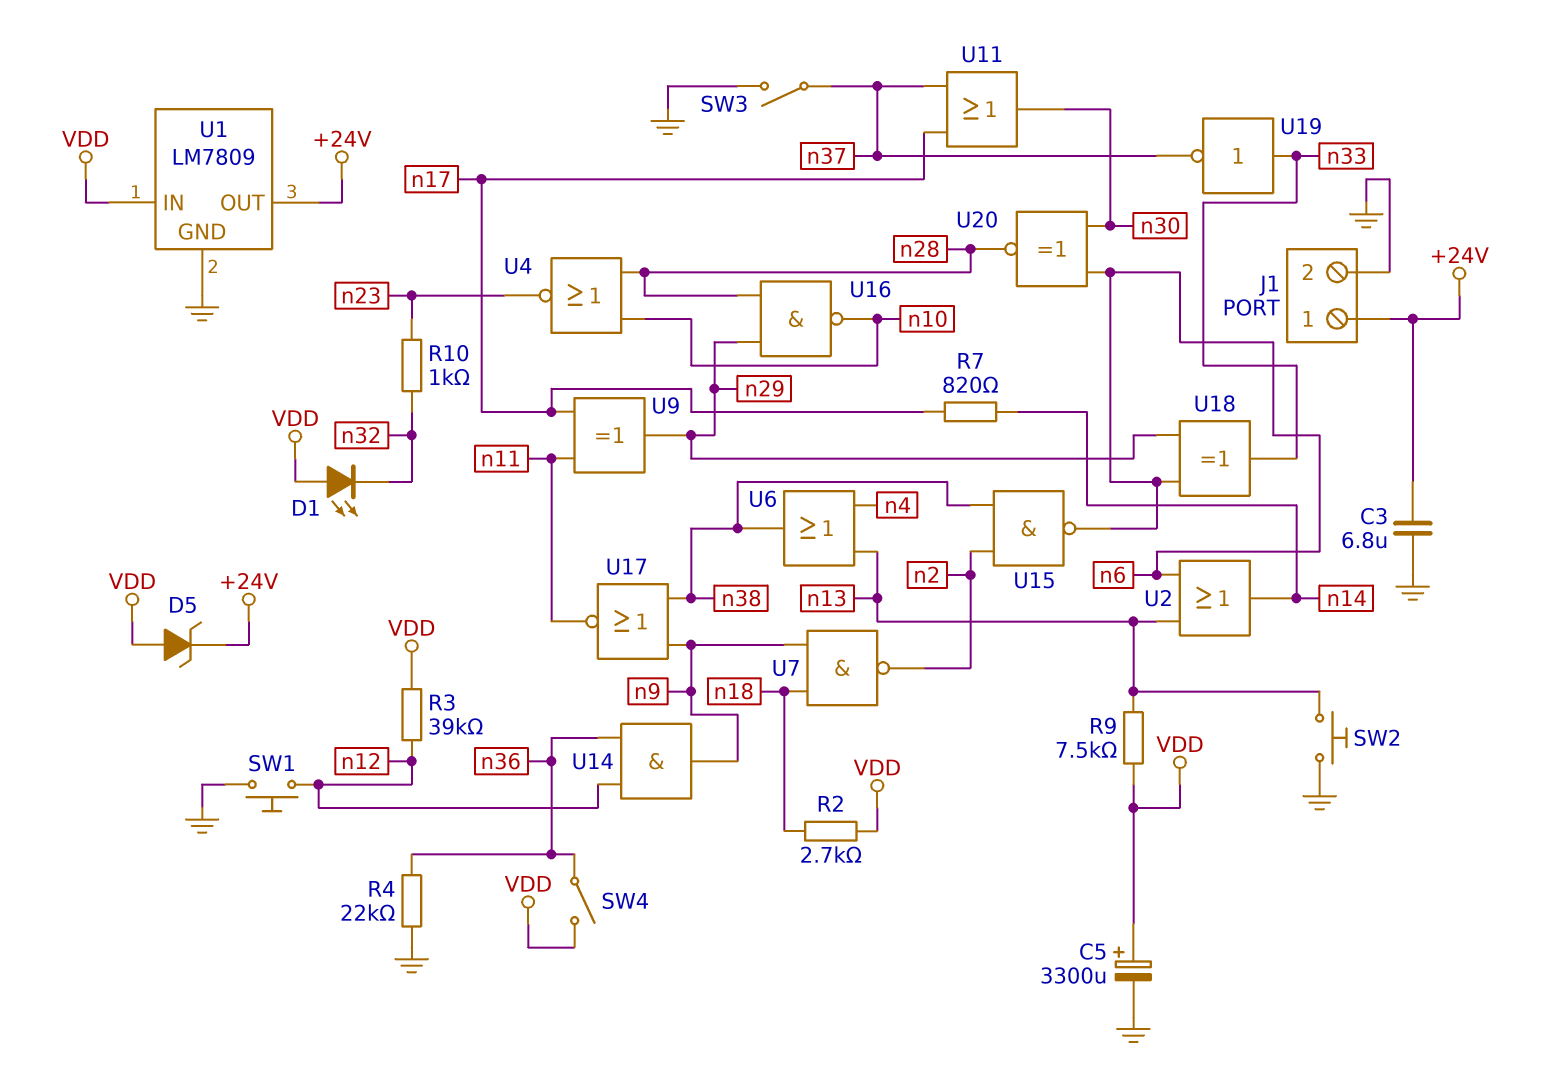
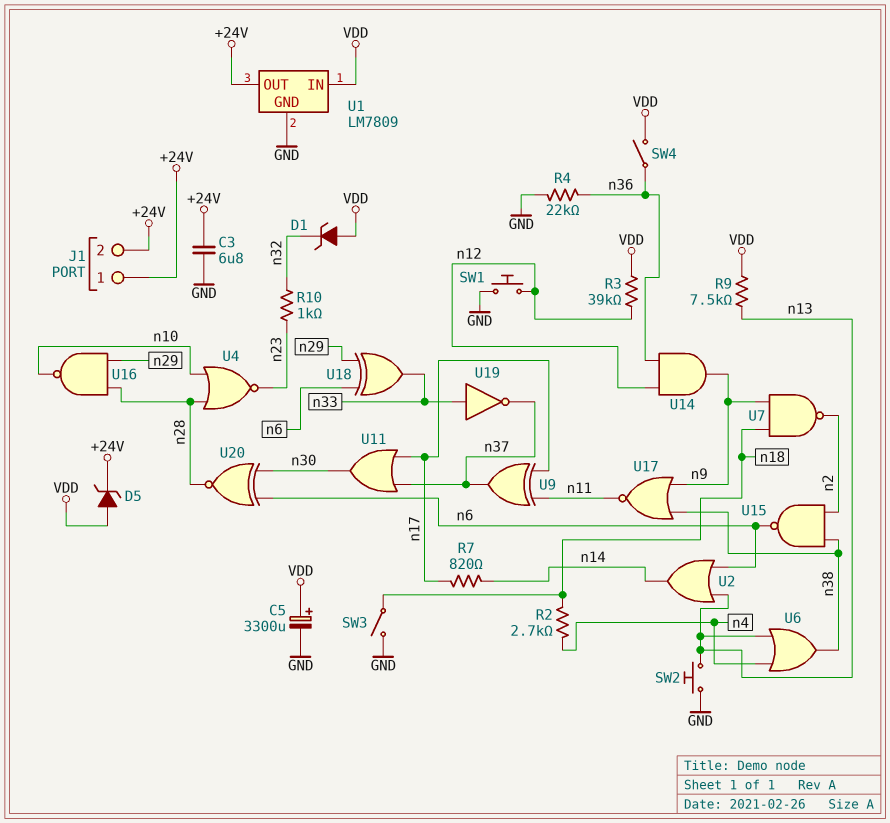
D1: LED (A VDD, K n32) -> zener (A VDD, K n32)
J1 pin 2: GND -> +24V
R2: 2.7k (VDD, n18) -> 2.7k (n4, n18)
SW3: switch (GND, n37) -> switch (GND, n18)
U9: XOR (in n11, in n17, out n29) -> XOR (in n11, in n17, out n37)

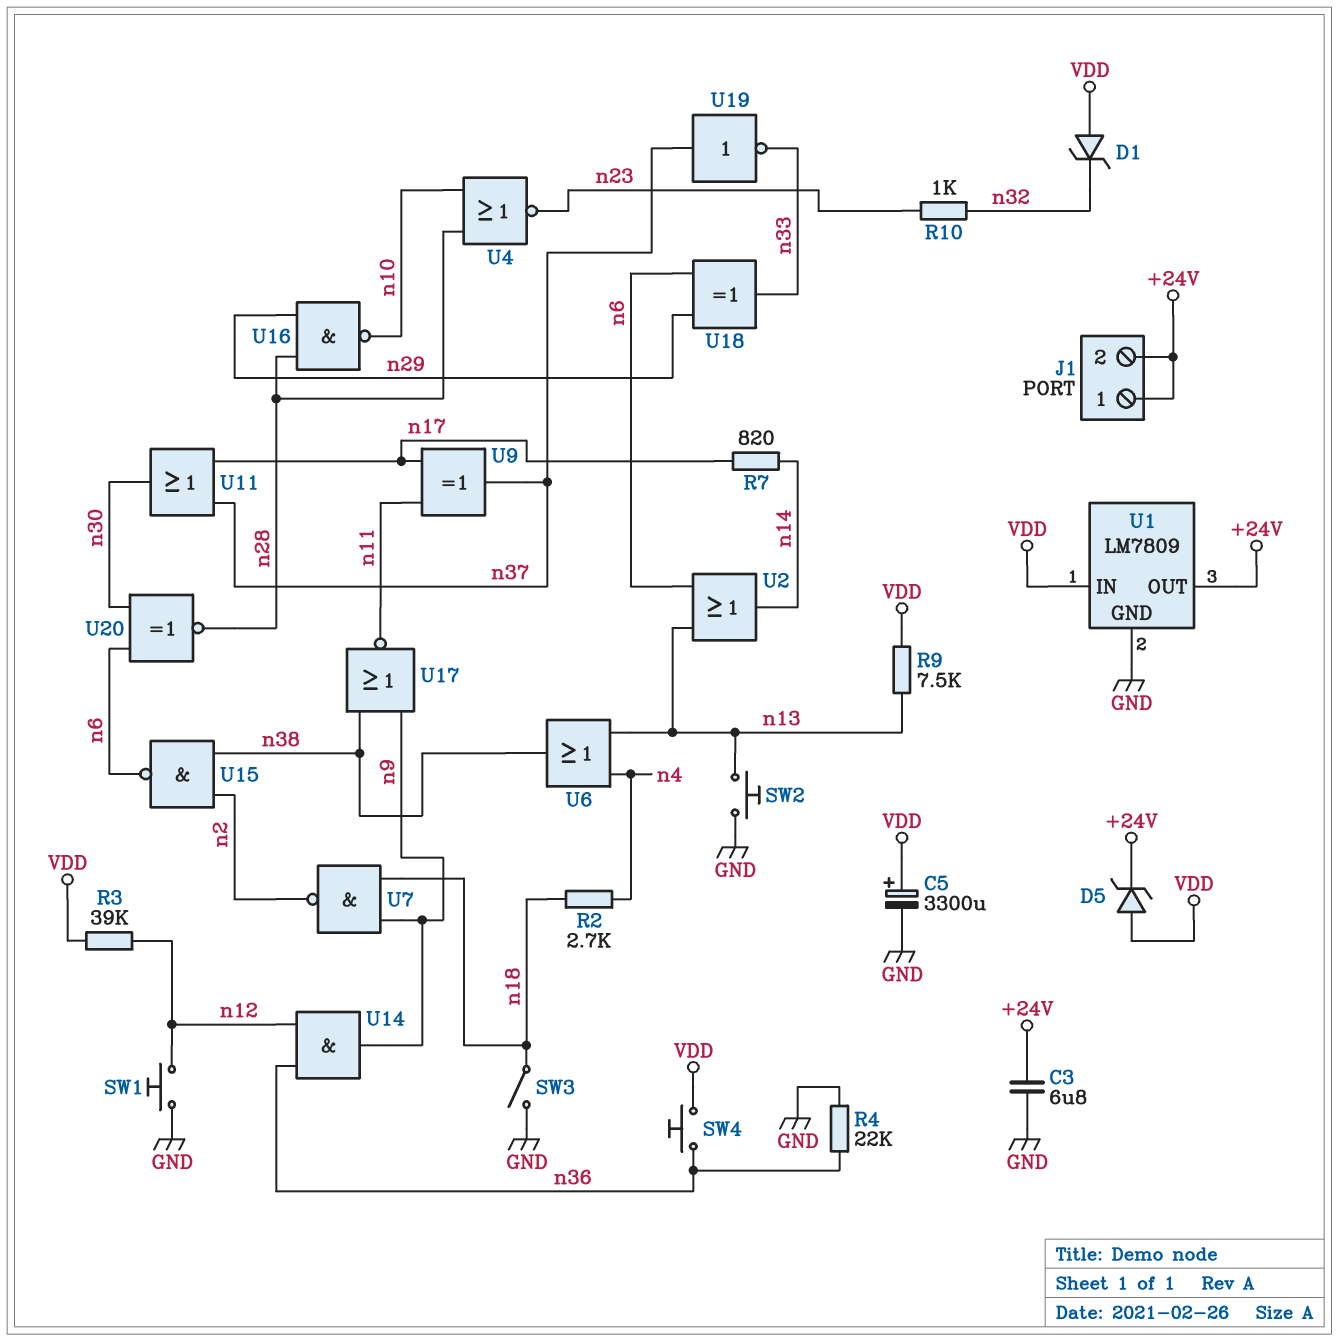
SW4: switch (VDD, n36) -> button (VDD, n36)
U19: NOT (in n33, out n37) -> NOT (in n37, out n33)

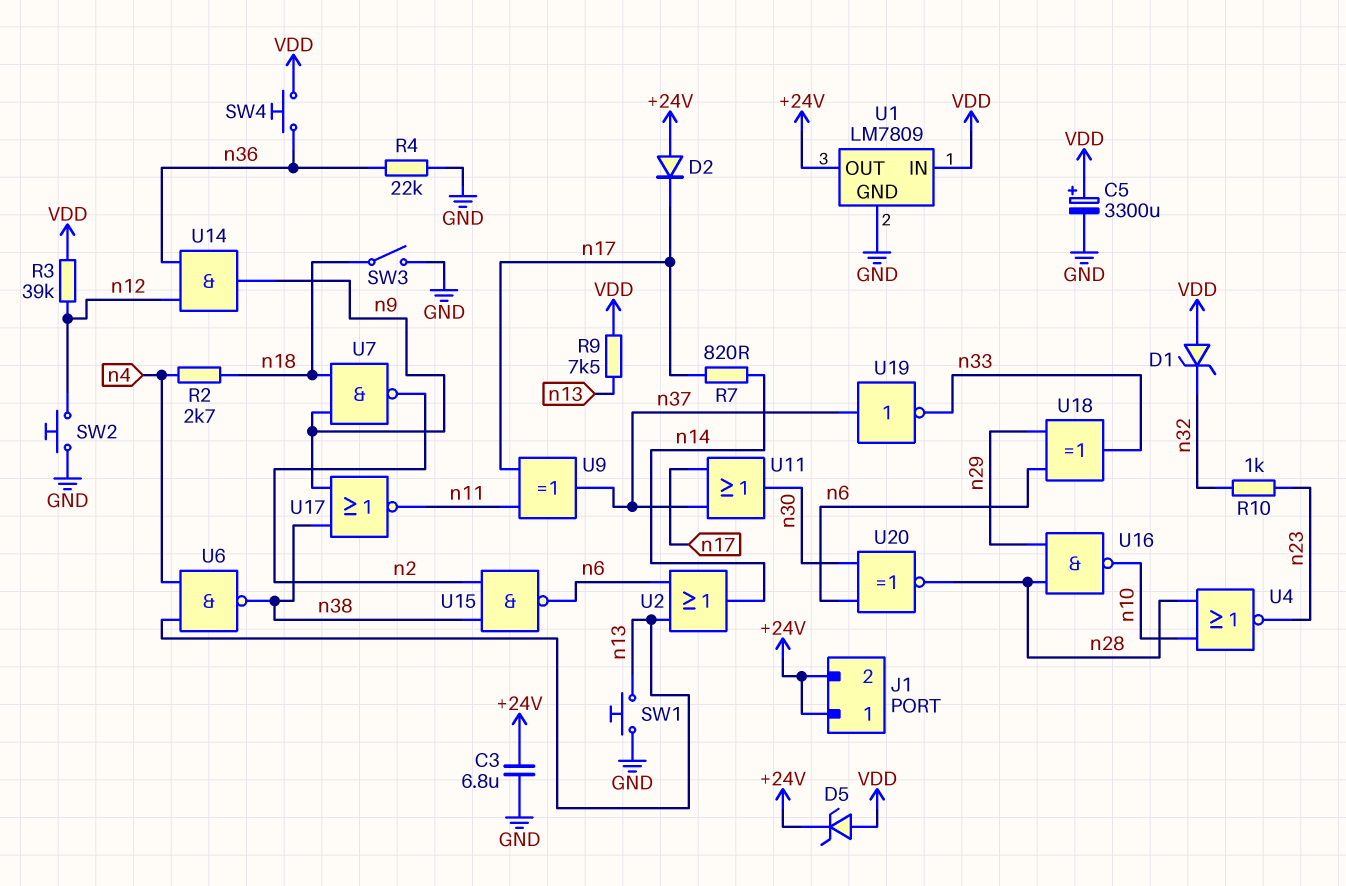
D2: none -> diode (A +24V, K n17)
SW1: button (GND, n12) -> button (GND, n13)
SW2: button (GND, n13) -> button (GND, n12)
U6: OR (in n4, in n13, out n38) -> NAND (in n4, in n13, out n38)

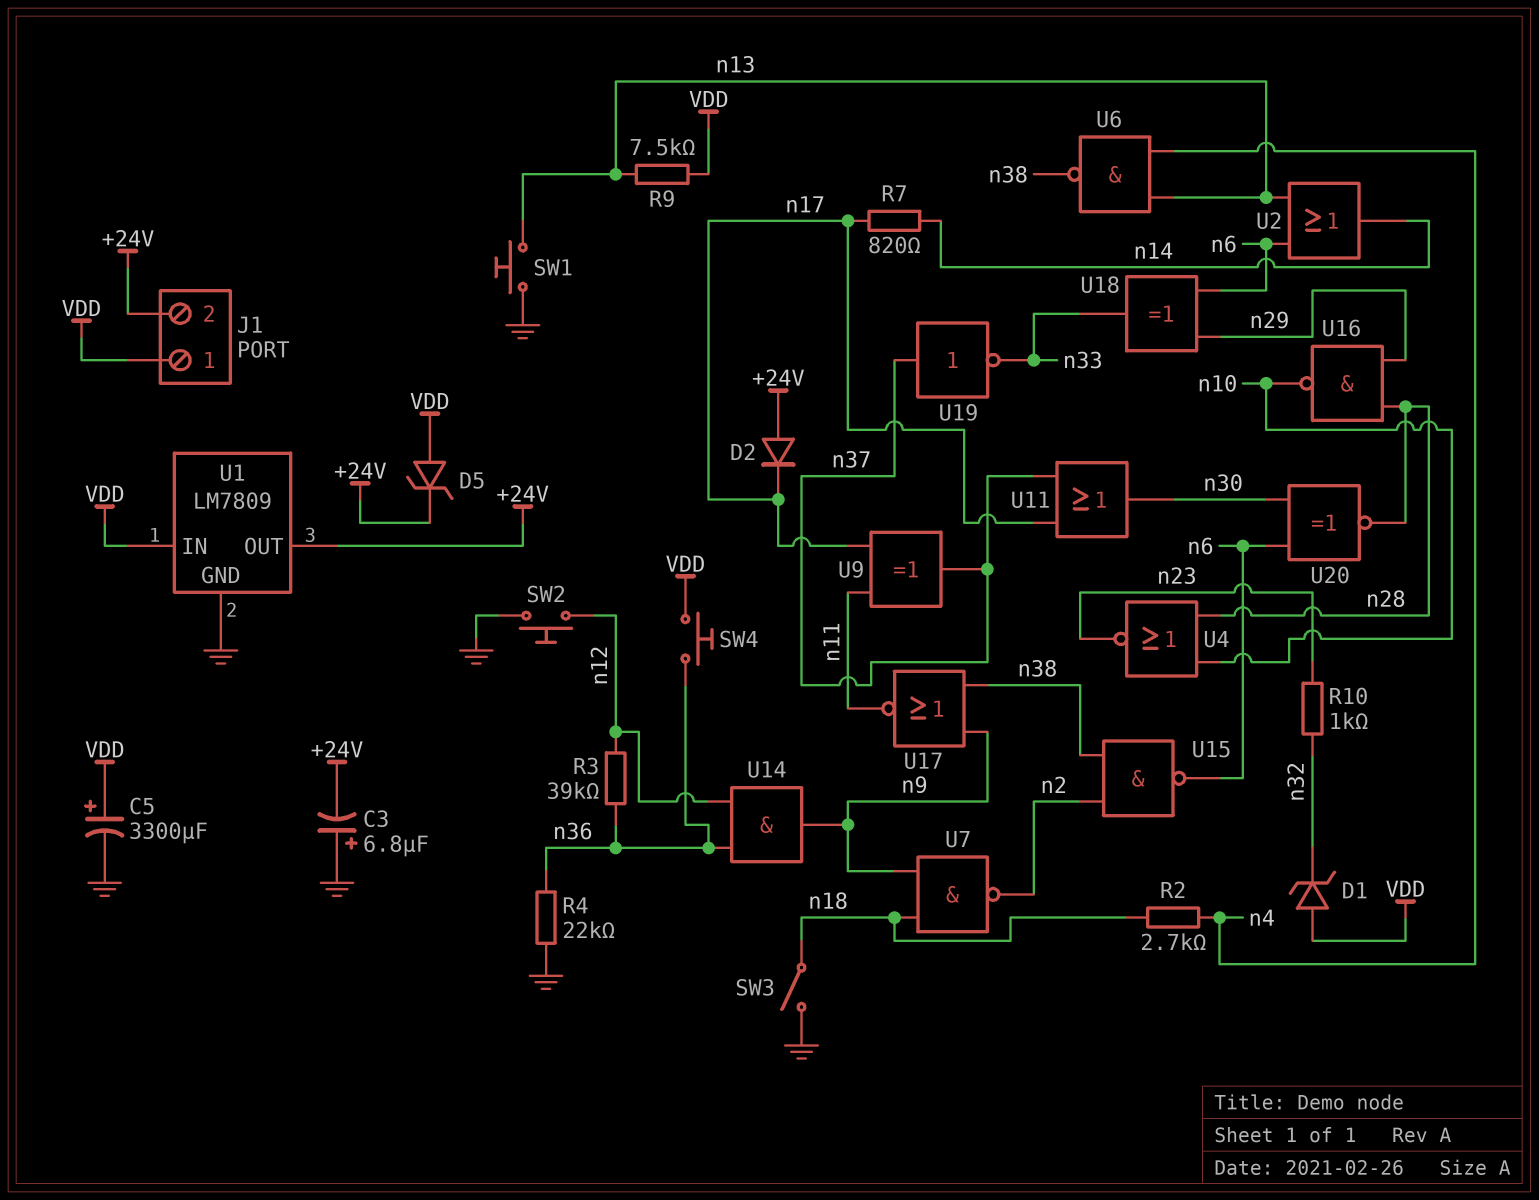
C3: 6.8uF (+24V, GND) -> 6.8uF (plus GND, minus +24V)
J1 pin 1: +24V -> VDD
R3: 39k (VDD, n12) -> 39k (n12, n36)

